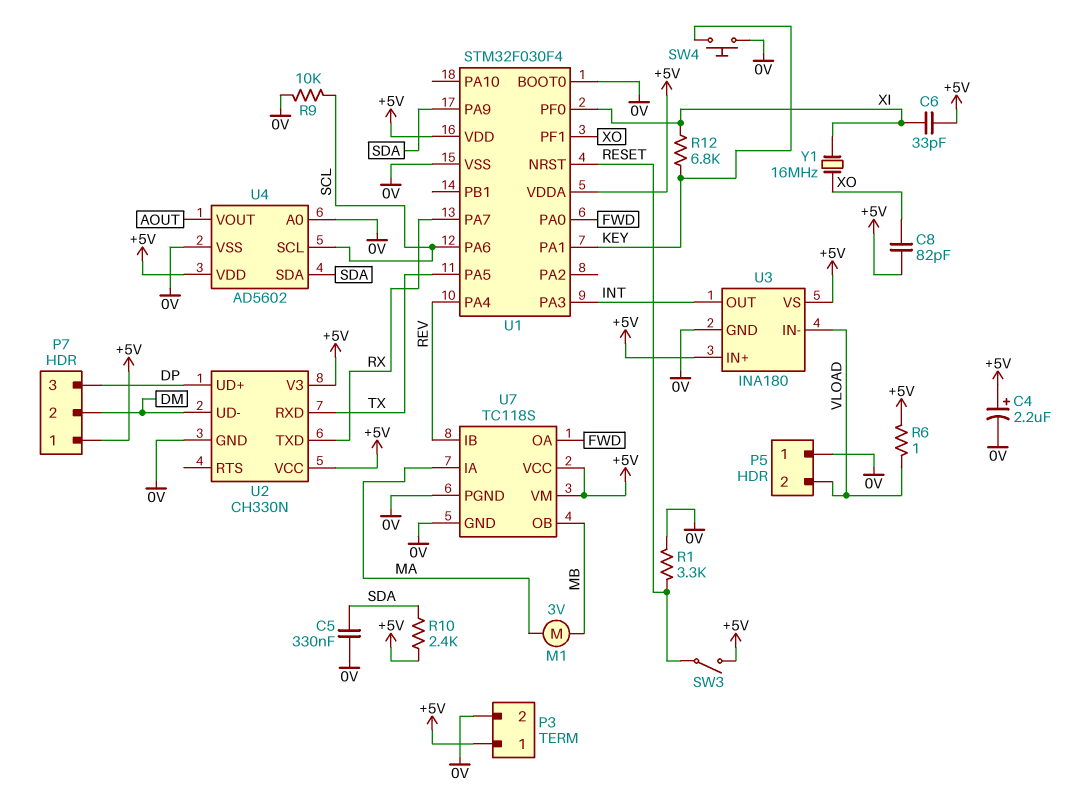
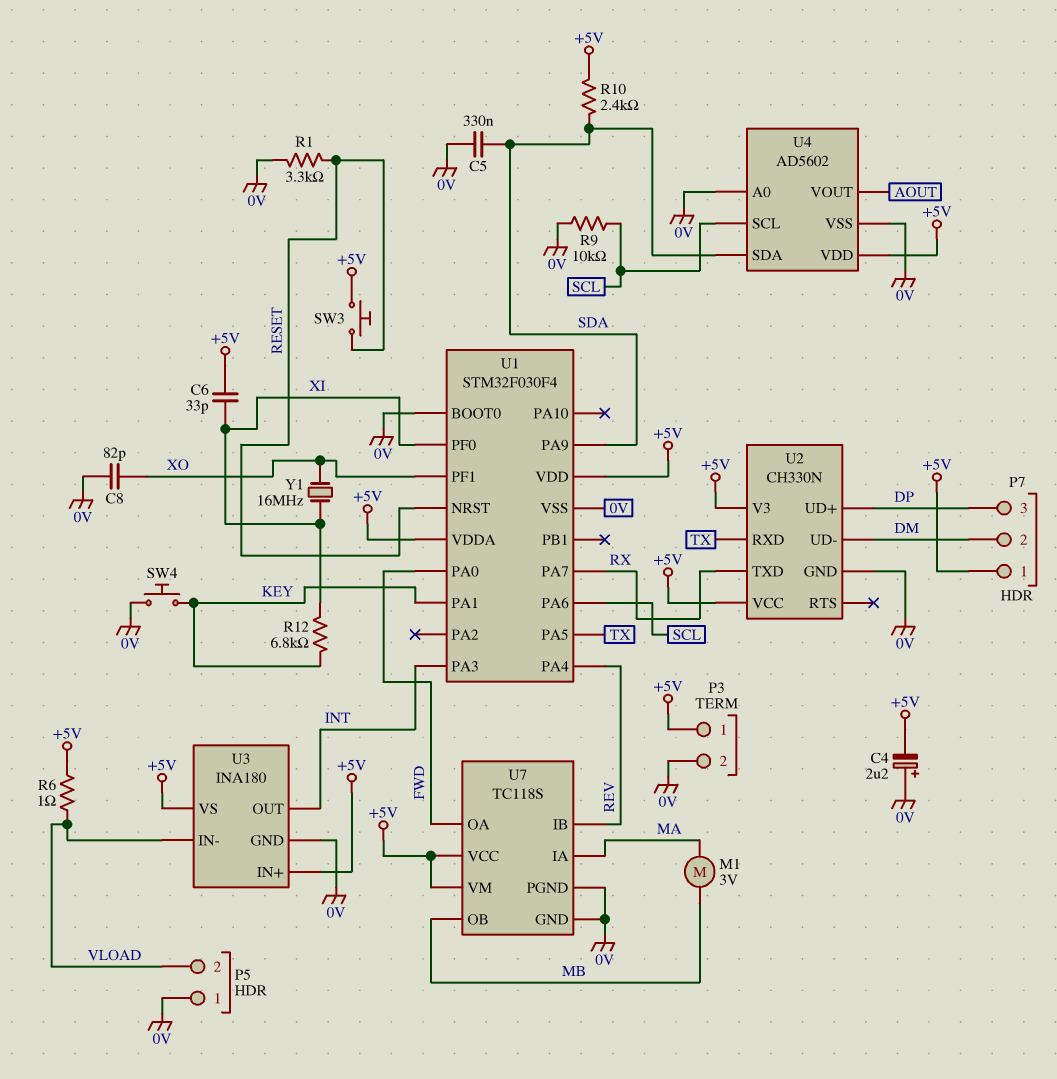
C4: 2.2uF (plus +5V, minus 0V) -> 2.2uF (plus 0V, minus +5V)
C8: 82pF (+5V, XO) -> 82pF (0V, XO)
SW3: switch (+5V, RESET) -> button (+5V, RESET)

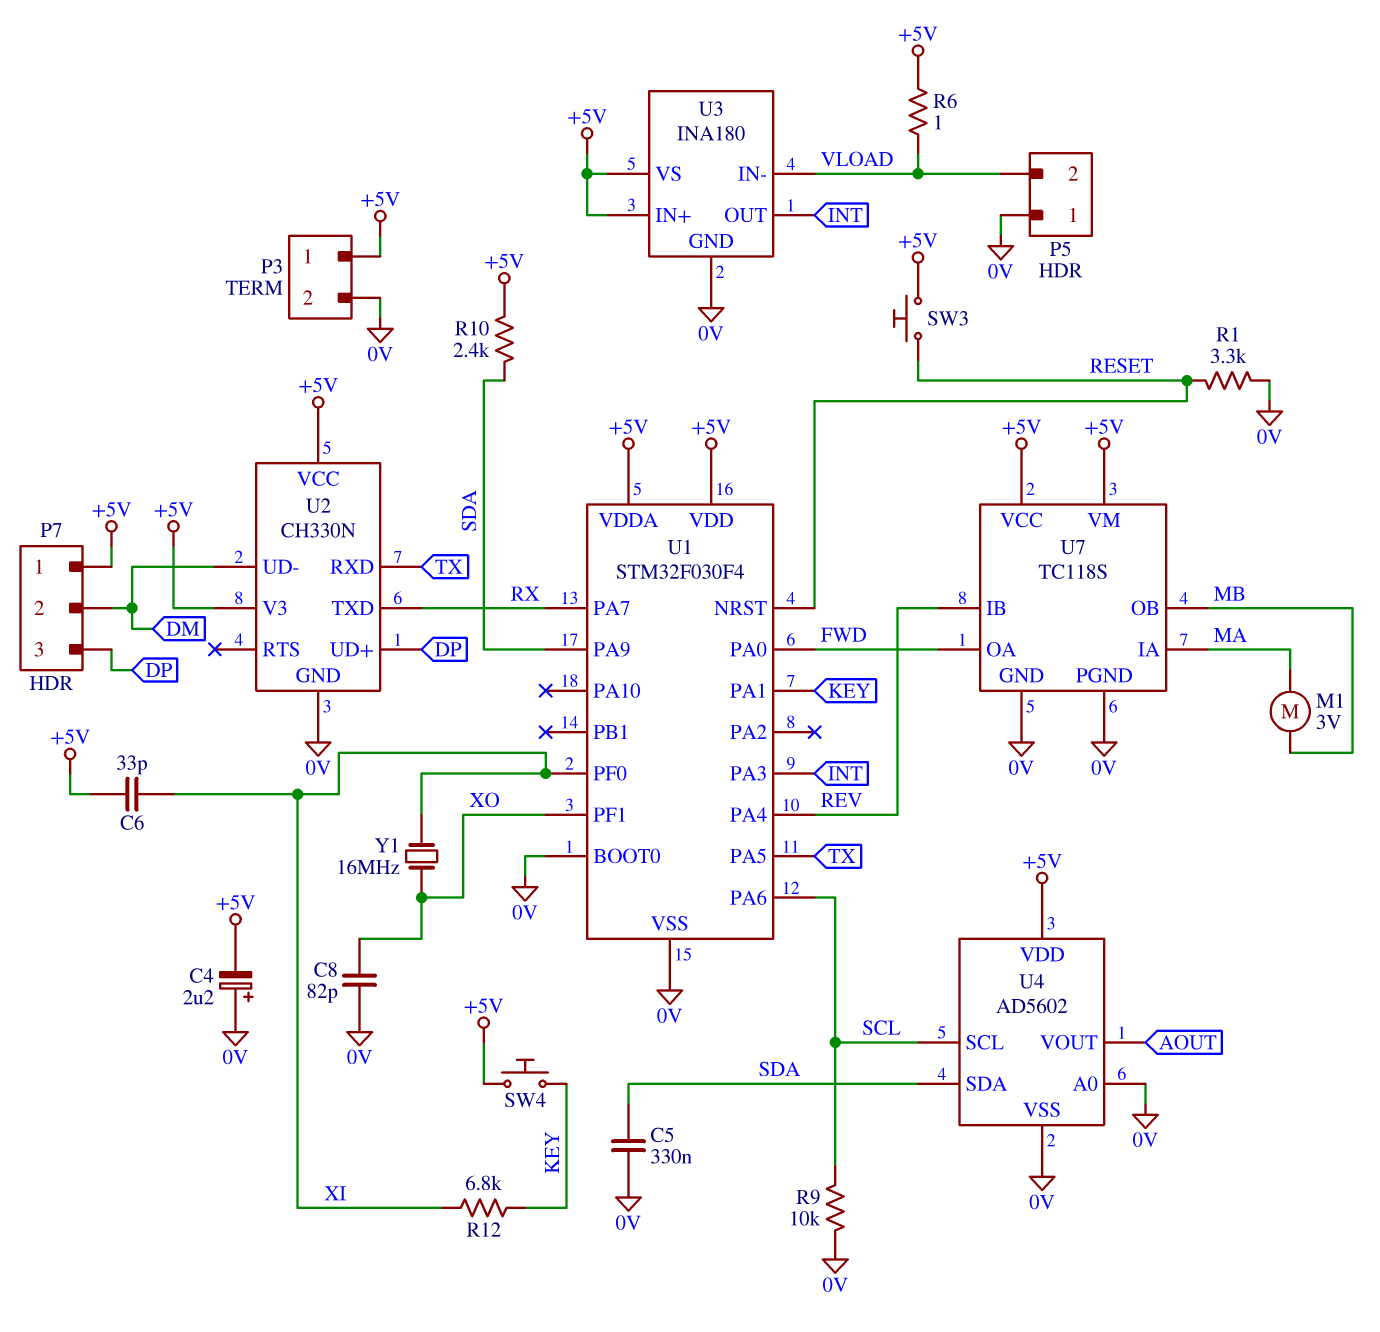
SW4: button (0V, KEY) -> button (+5V, KEY)

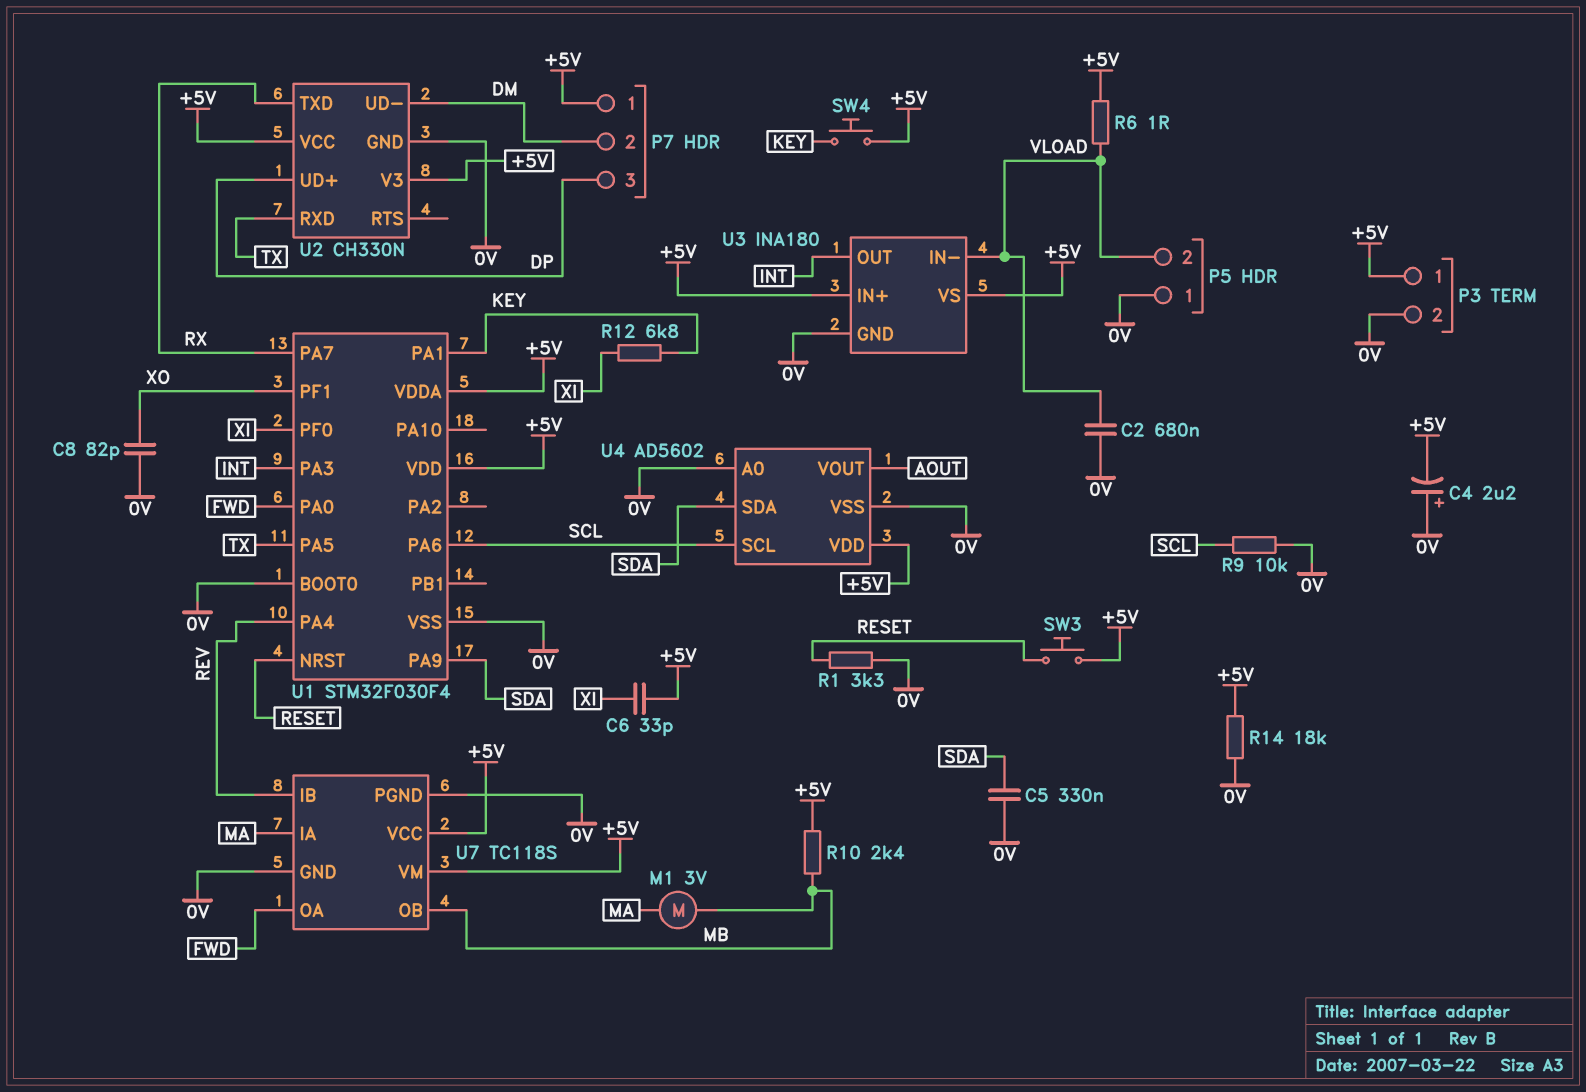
C2: none -> 680nF (0V, VLOAD)
R10: 2.4k (+5V, SDA) -> 2.4k (+5V, MB)
R14: none -> 18k (+5V, 0V)
Y1: 16MHz (XI, XO) -> none

